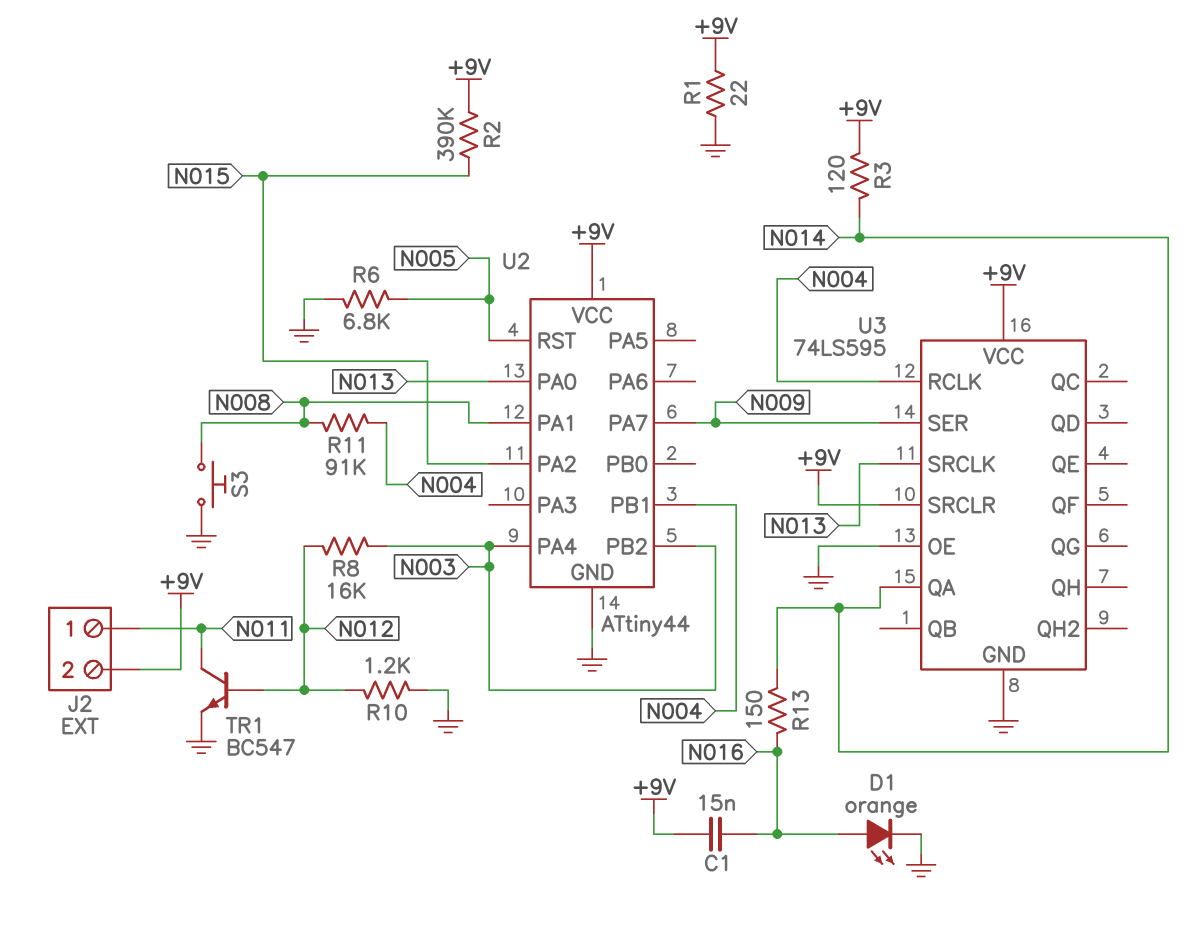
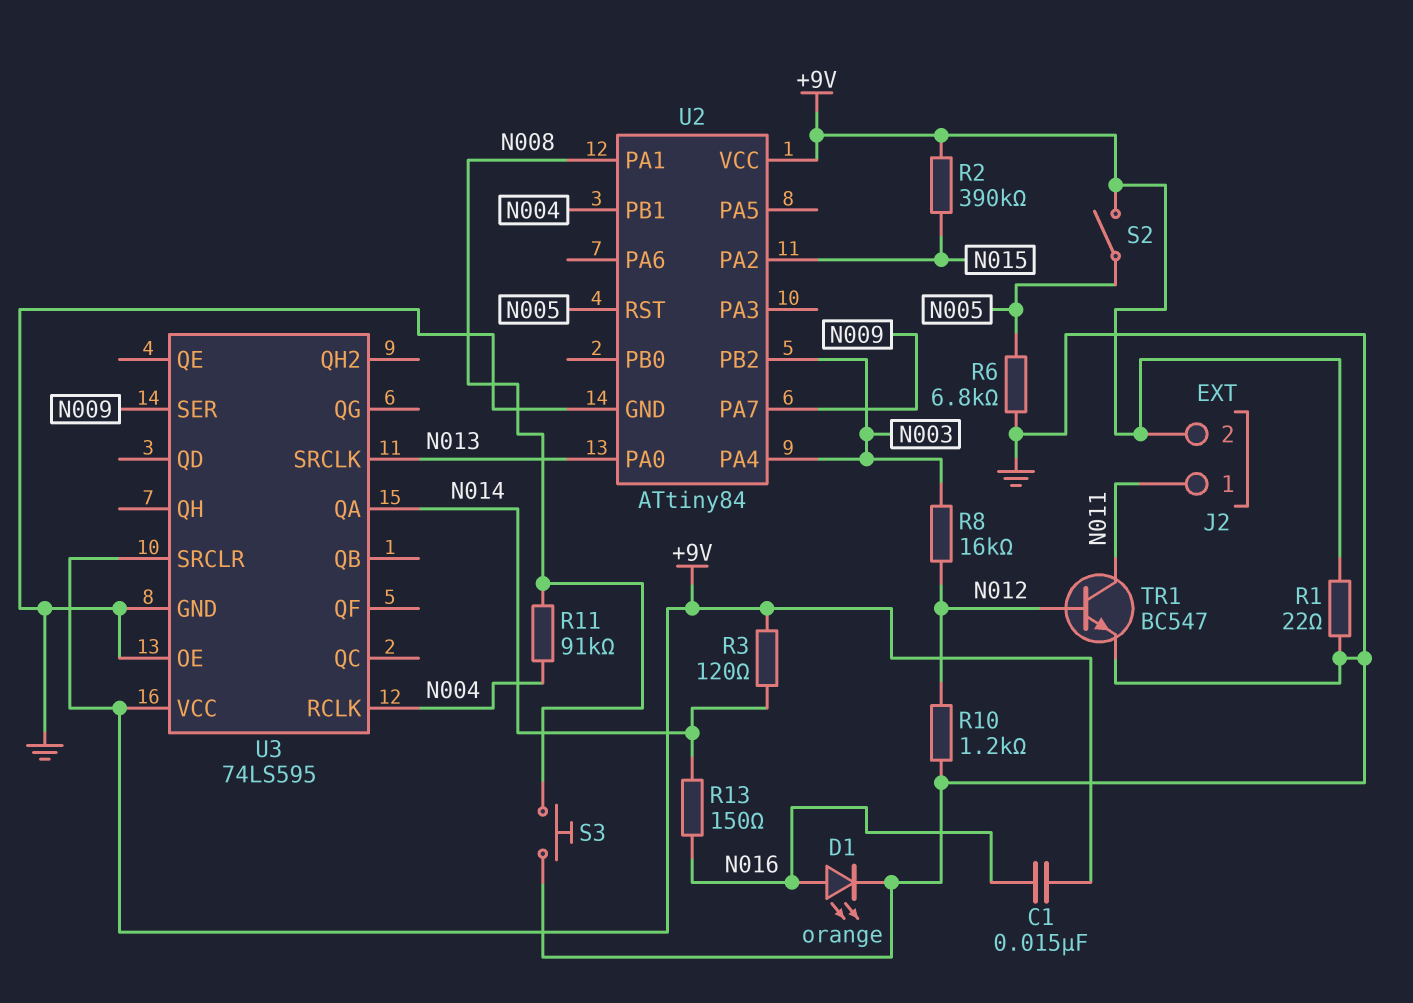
S2: none -> switch (+9V, N005)
U2: ATtiny44 -> ATtiny84

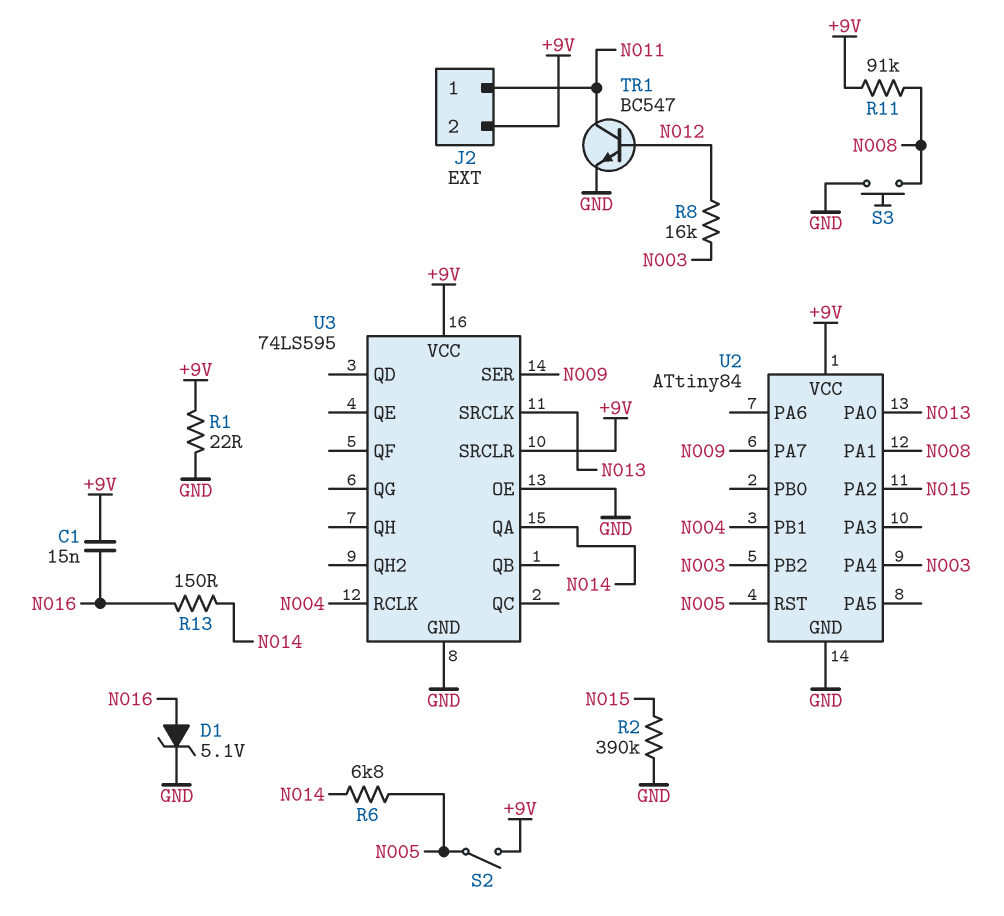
D1: LED orange (A N016, K GND) -> zener 5.1V (A N016, K GND)
R2: 390k (+9V, N015) -> 390k (GND, N015)
R3: 120 (+9V, N014) -> none
R6: 6.8k (GND, N005) -> 6.8k (N005, N014)
R10: 1.2k (GND, N012) -> none
R11: 91k (N004, N008) -> 91k (+9V, N008)

